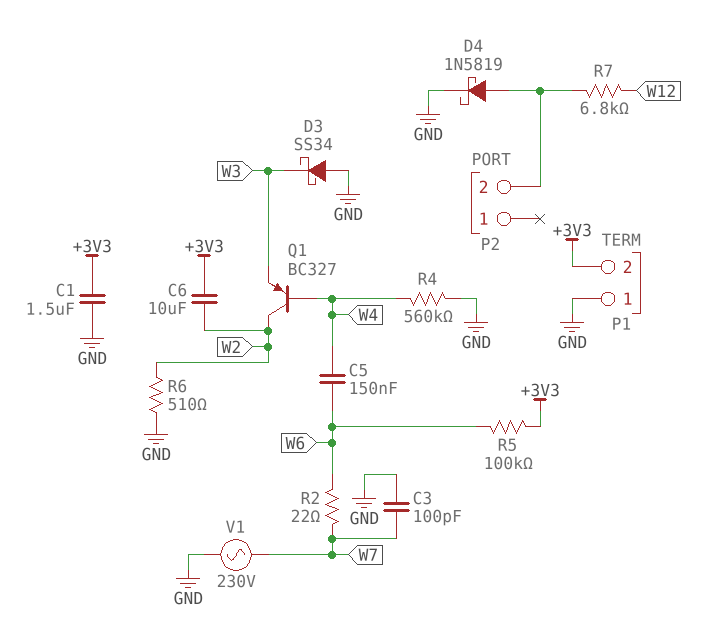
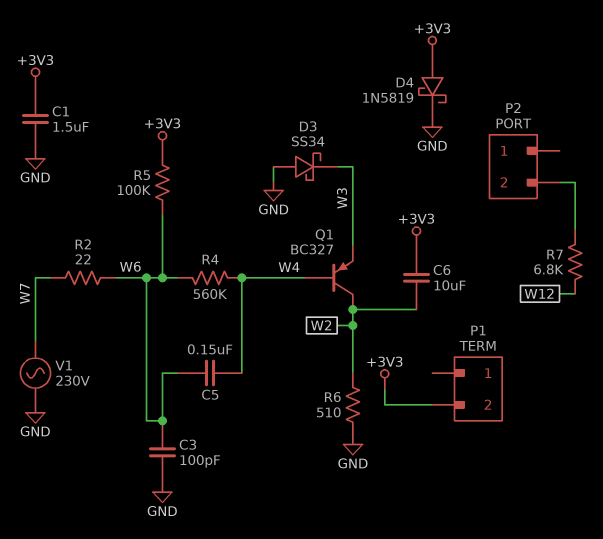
C3: 100pF (GND, W7) -> 100pF (GND, W6)
D4: schottky 1N5819 (A P2/2, K GND) -> schottky 1N5819 (A +3V3, K GND)
P1 pin 1: GND -> none
R4: 560k (GND, W4) -> 560k (W4, W6)

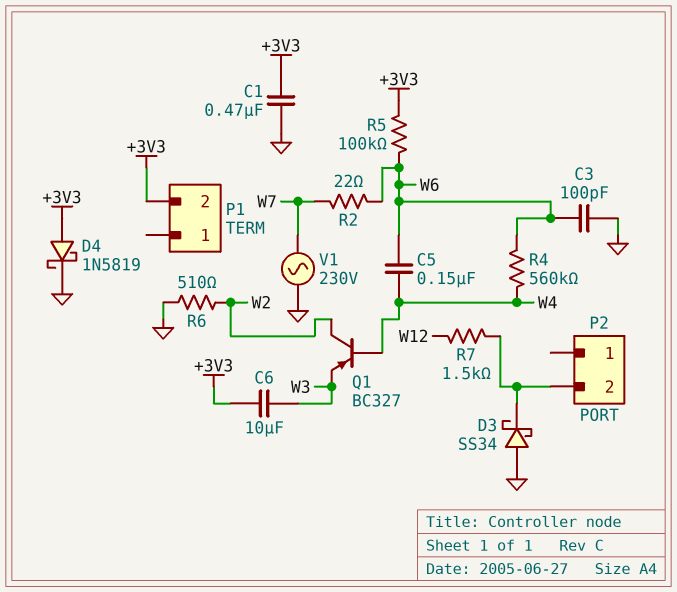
C1: 1.5uF (+3V3, GND) -> 470nF (+3V3, GND)
C6: 10uF (+3V3, W2) -> 10uF (+3V3, W3)
D3: schottky SS34 (A GND, K W3) -> schottky SS34 (A GND, K P2/2)
R7: 6.8k (P2/2, W12) -> 1.5k (P2/2, W12)

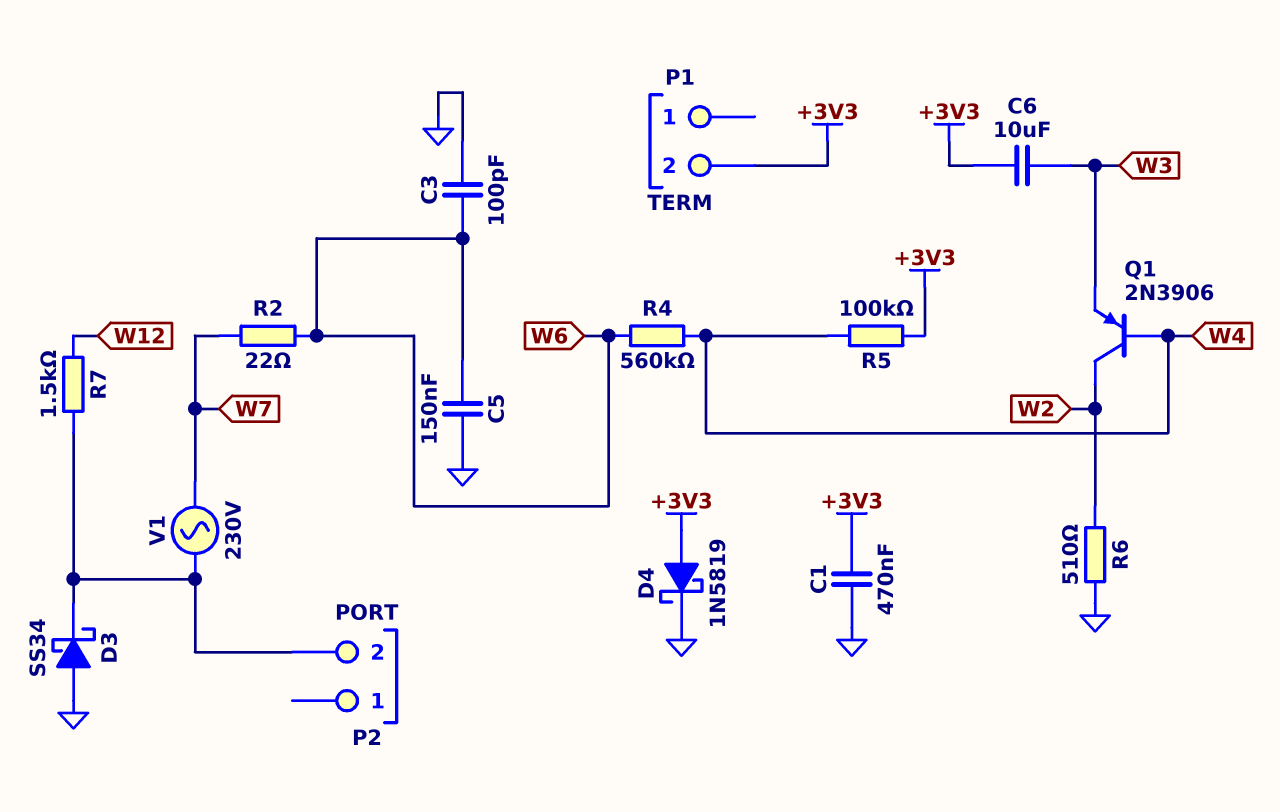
C5: 150nF (W4, W6) -> 150nF (GND, W6)
Q1: PNP BC327 (B W4, C W2, E W3) -> PNP 2N3906 (B W4, C W2, E W3)
R5: 100k (+3V3, W6) -> 100k (+3V3, W4)
V1: AC 230V (GND, W7) -> AC 230V (P2/2, W7)

